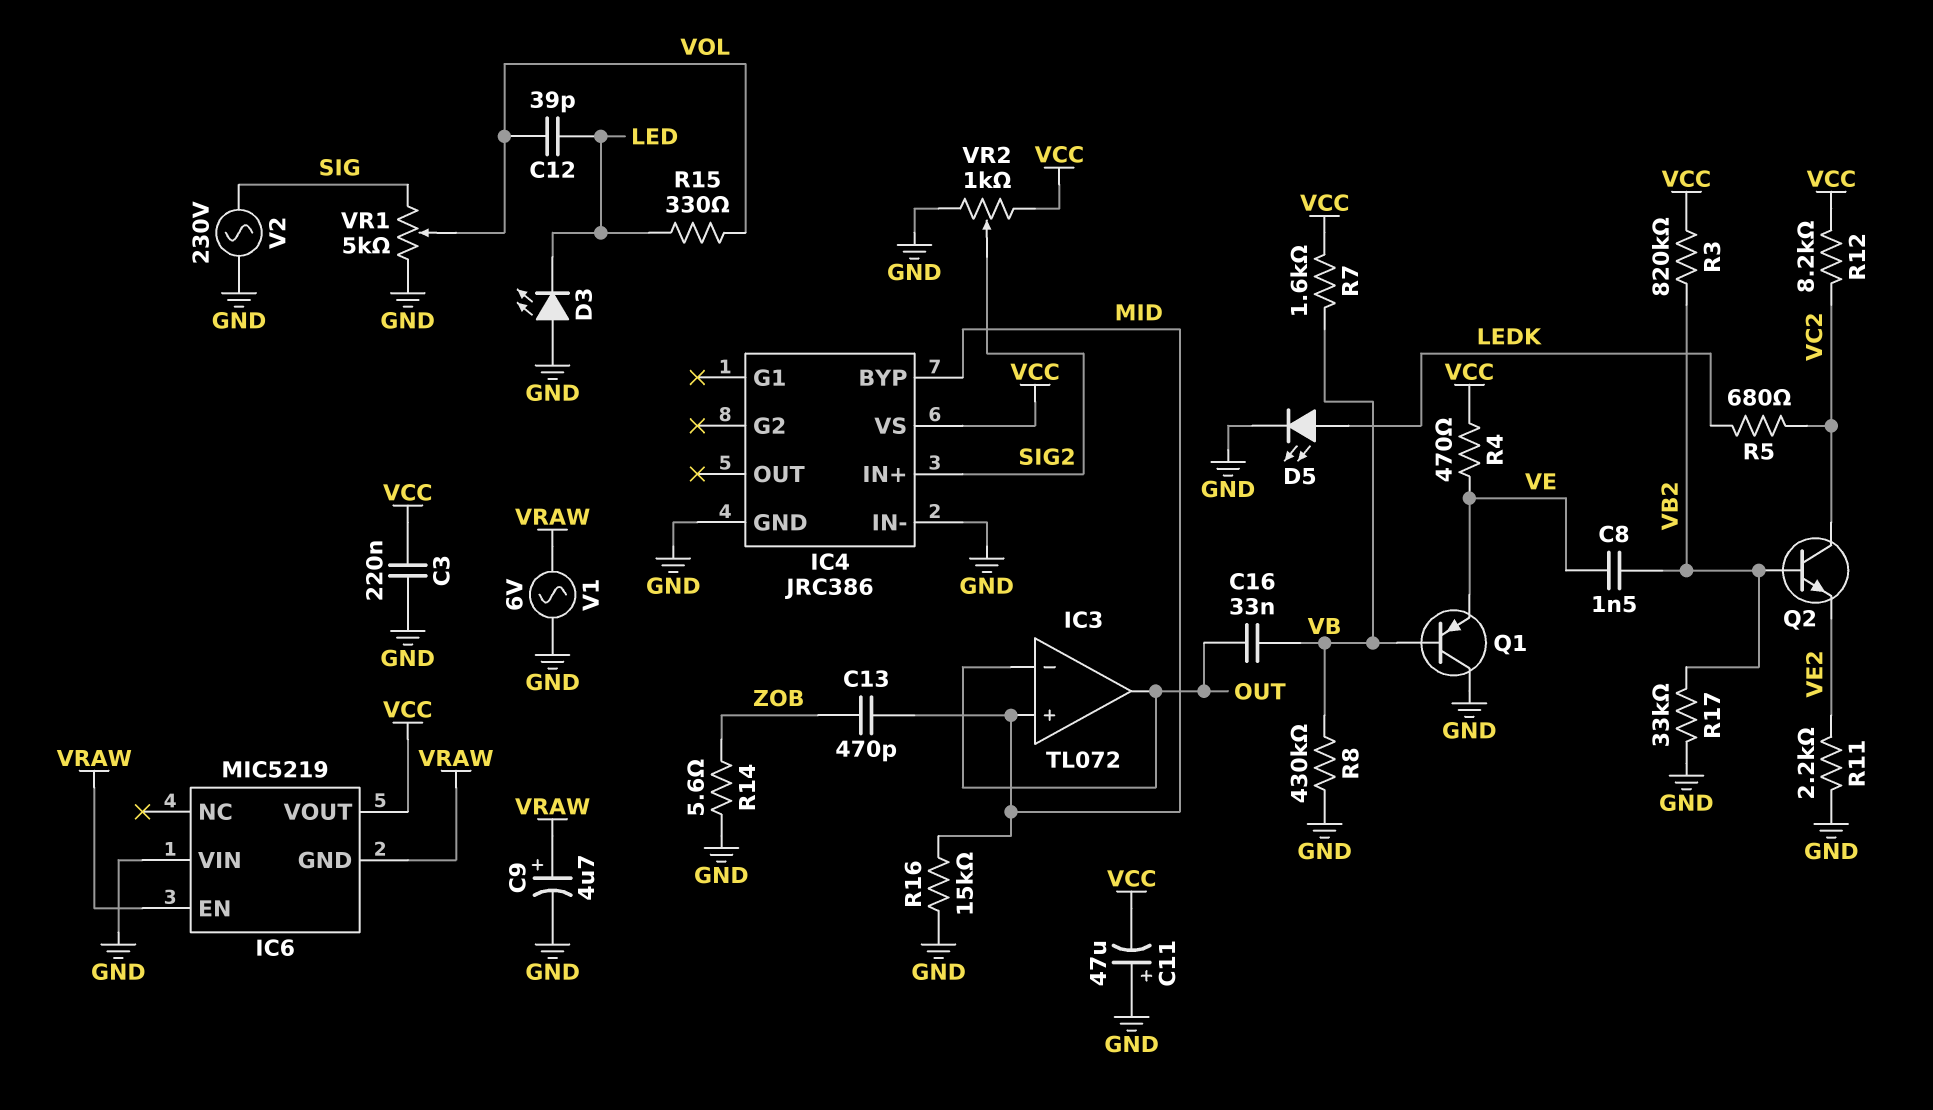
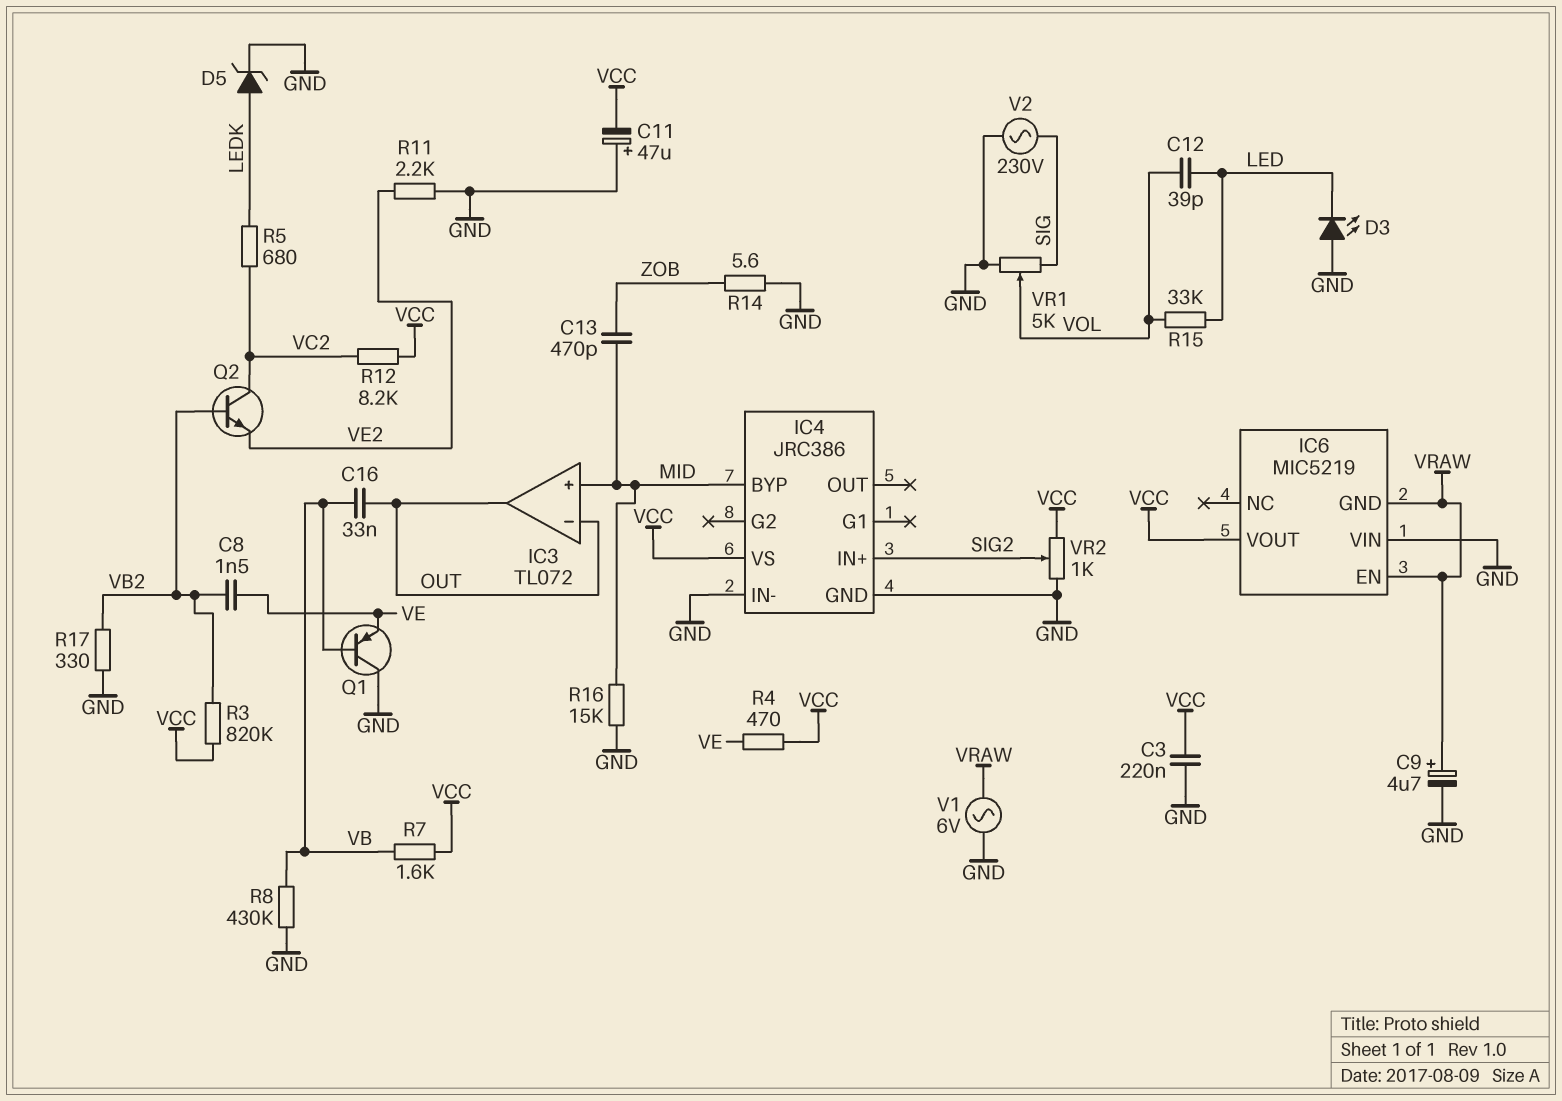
D5: LED (A LEDK, K GND) -> zener (A LEDK, K GND)
R15: 330 (LED, VOL) -> 33k (LED, VOL)
R17: 33k (GND, VB2) -> 330 (GND, VB2)

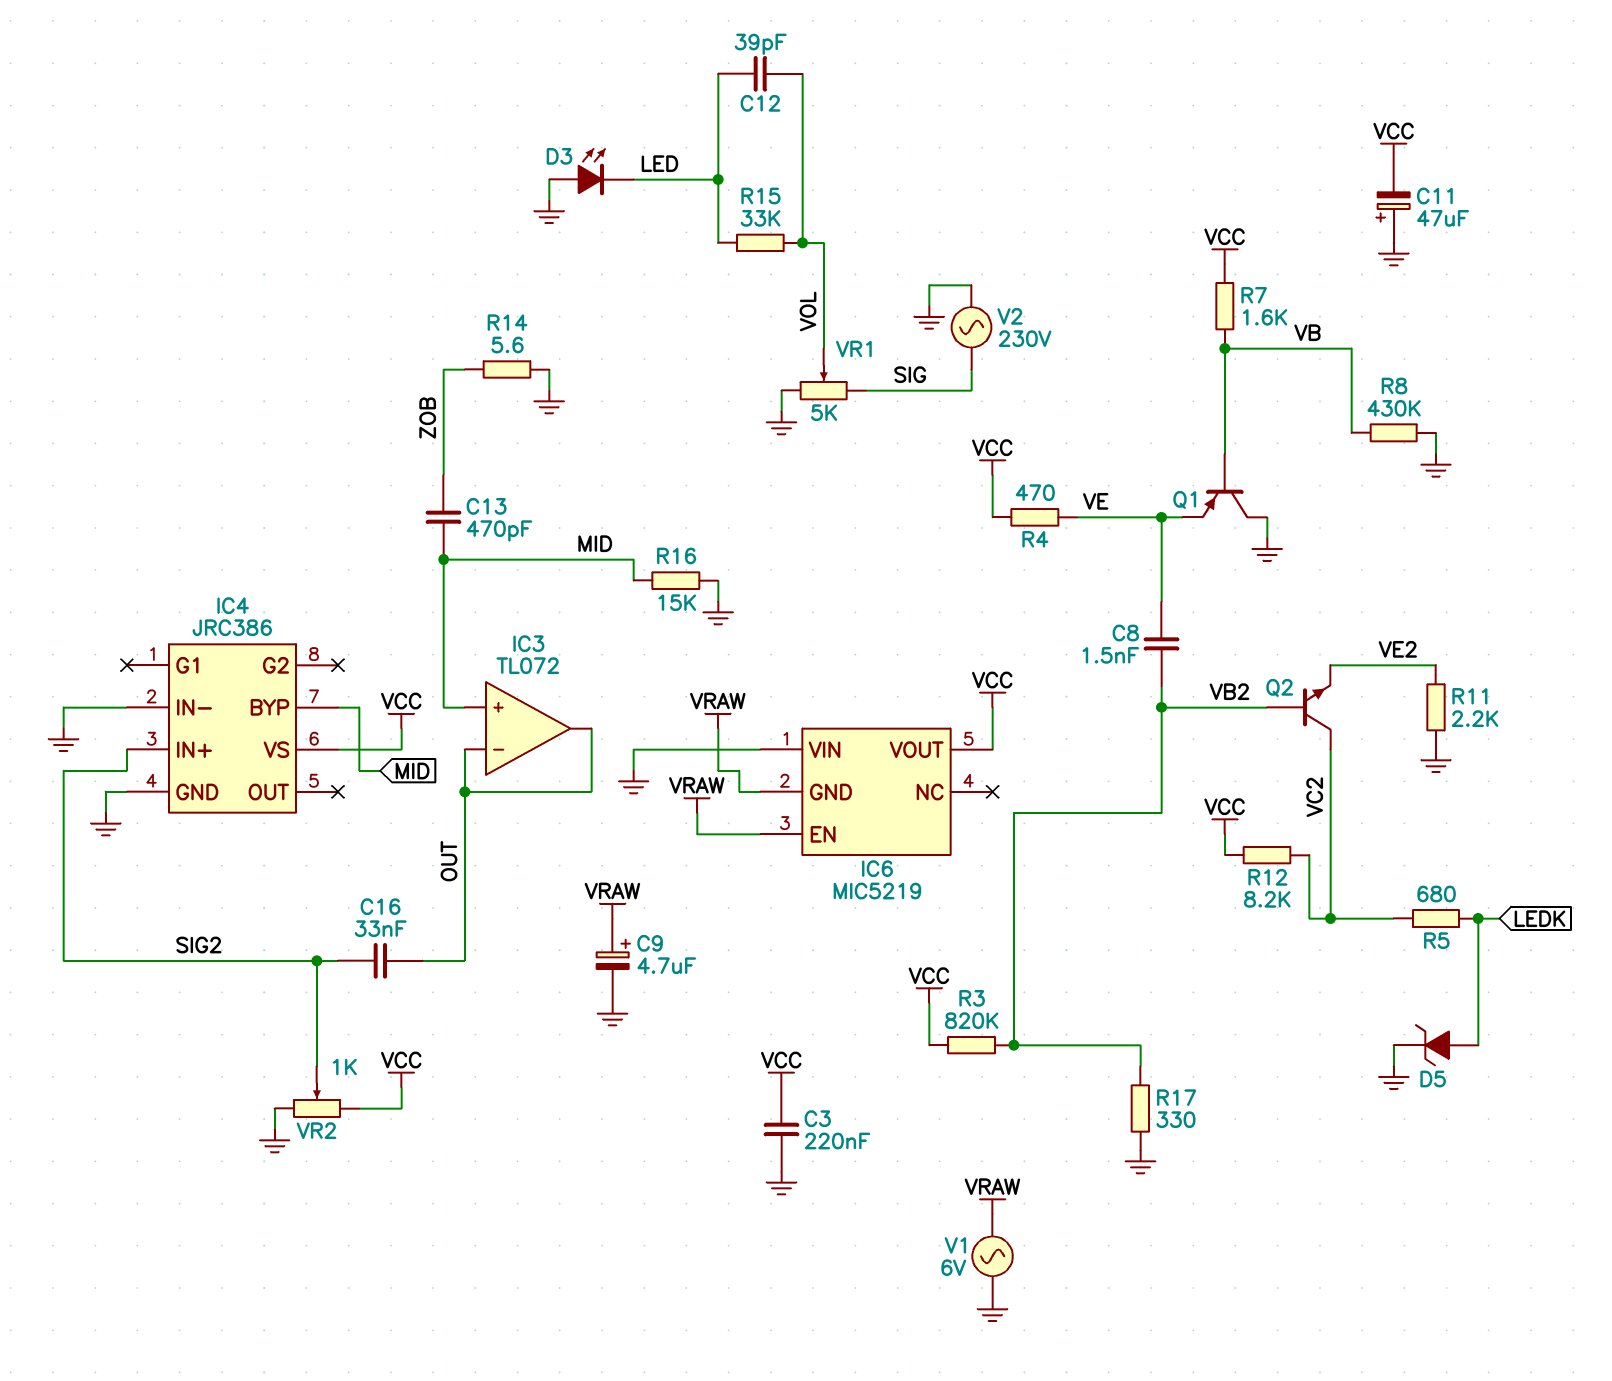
C16: 33nF (OUT, VB) -> 33nF (OUT, SIG2)

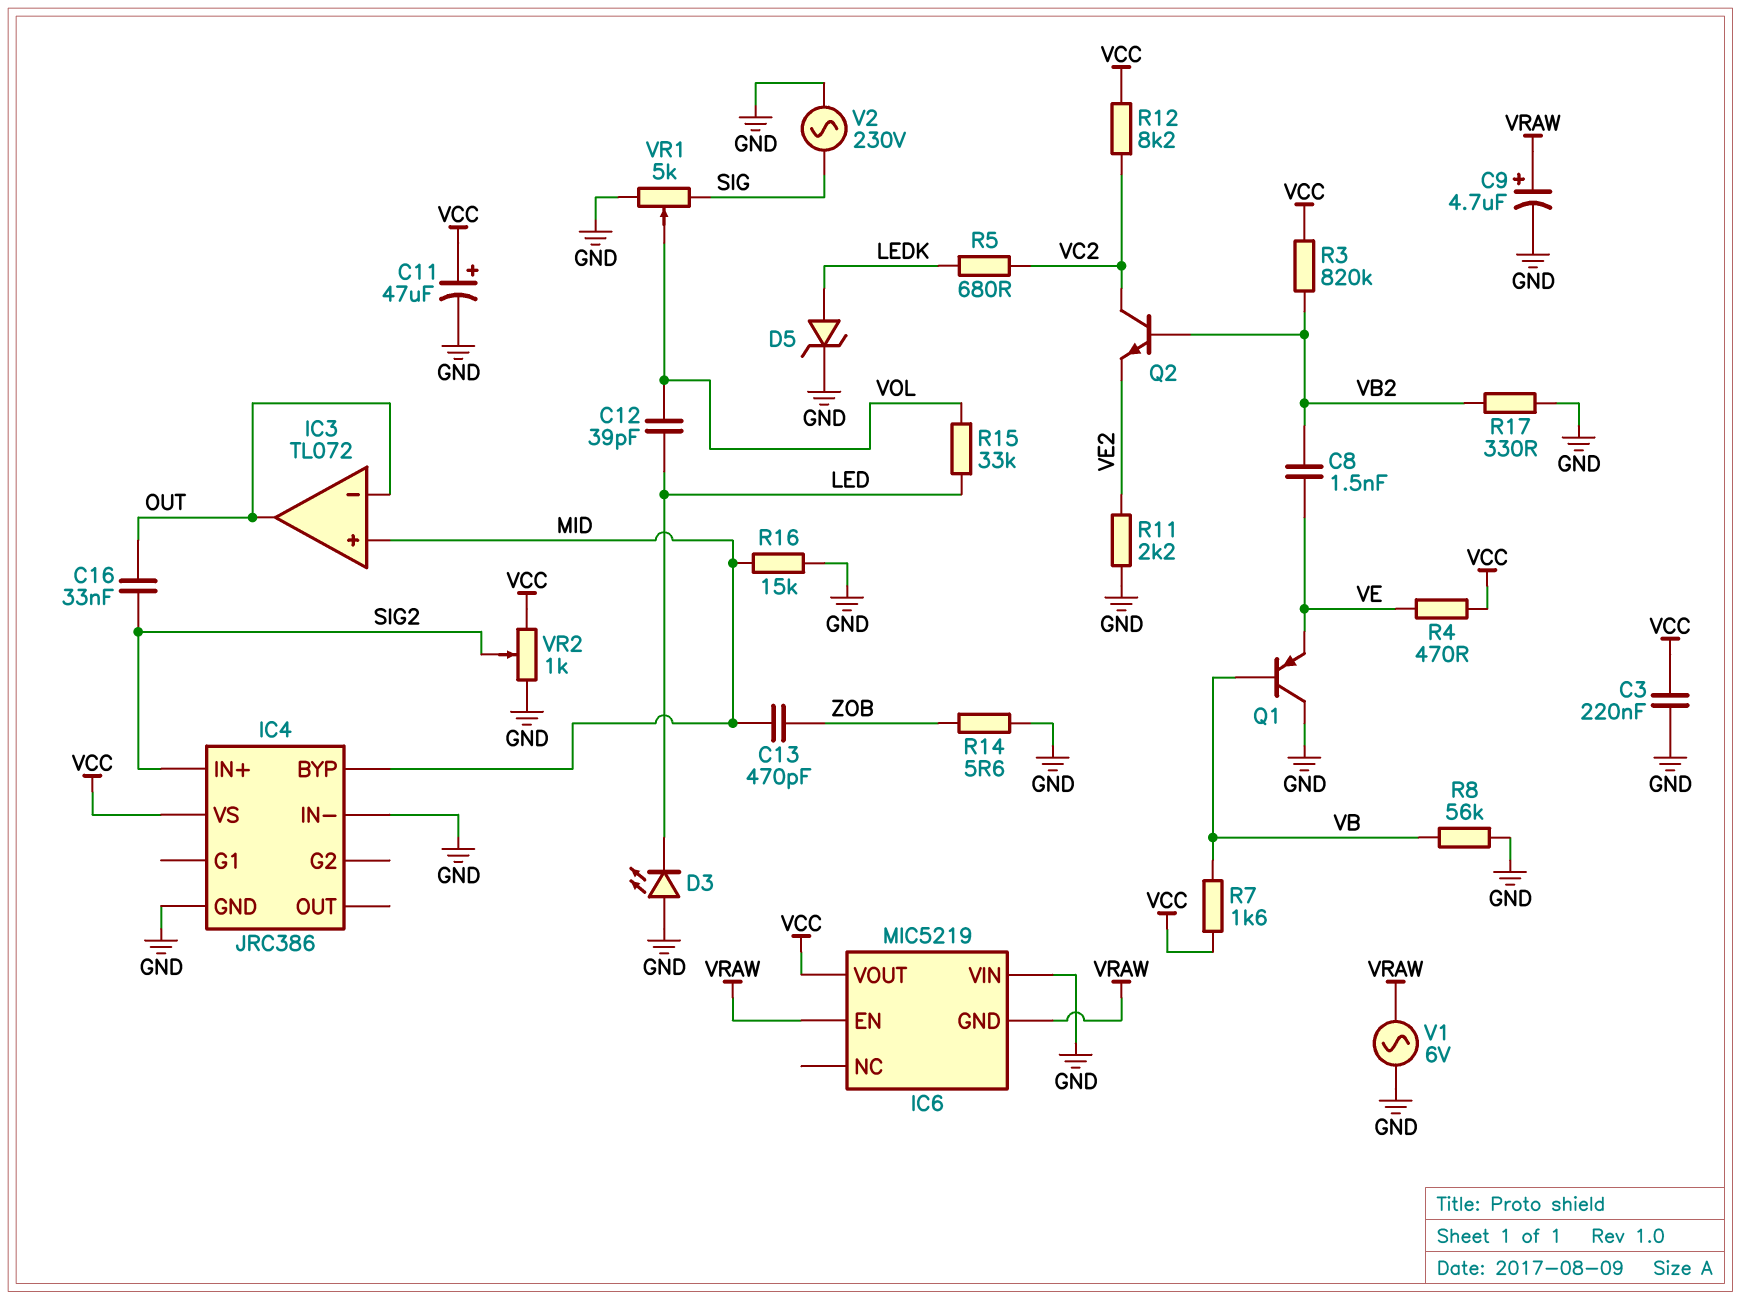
C11: 47uF (plus GND, minus VCC) -> 47uF (plus VCC, minus GND)
R8: 430k (GND, VB) -> 56k (GND, VB)

